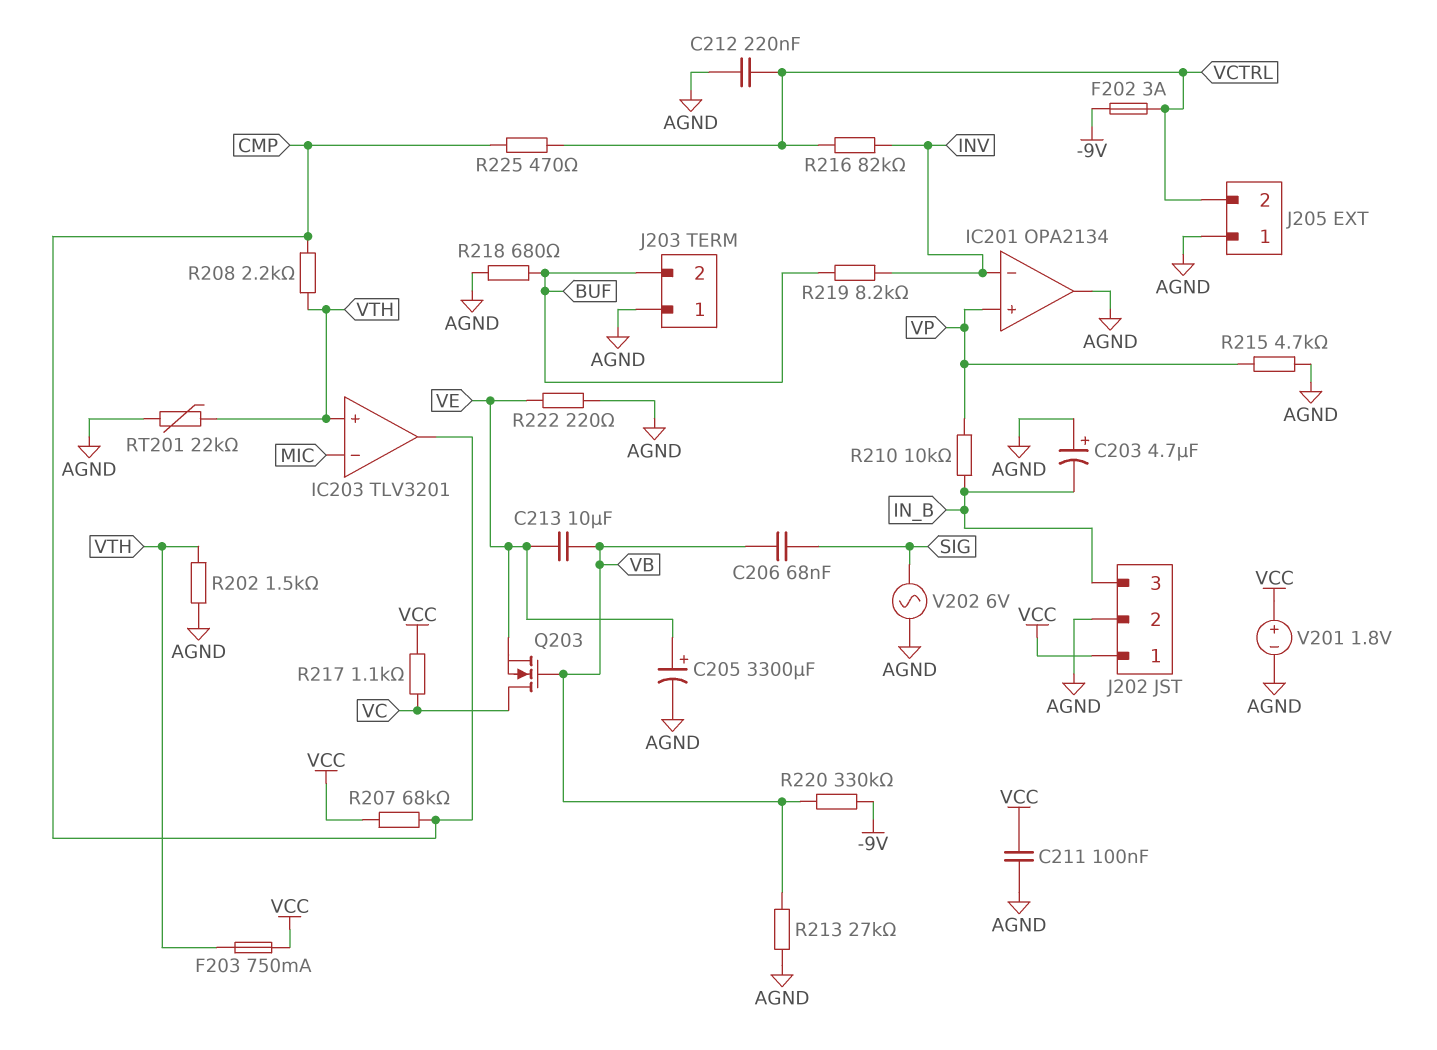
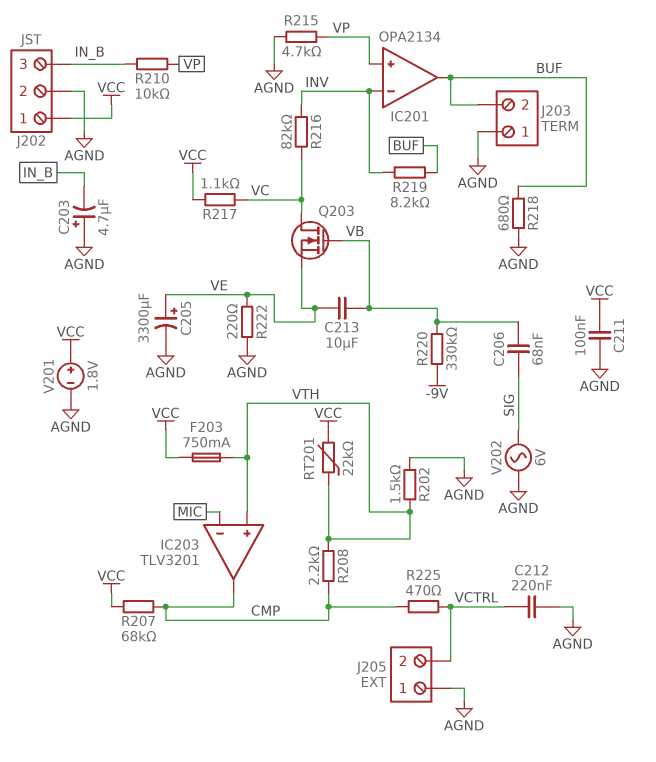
F202: 3A (-9V, VCTRL) -> none
IC201 pin out: AGND -> BUF
R213: 27k (AGND, VB) -> none
R216: 82k (INV, VCTRL) -> 82k (INV, VC)
RT201: 22k (AGND, VTH) -> 22k (VCC, VTH)

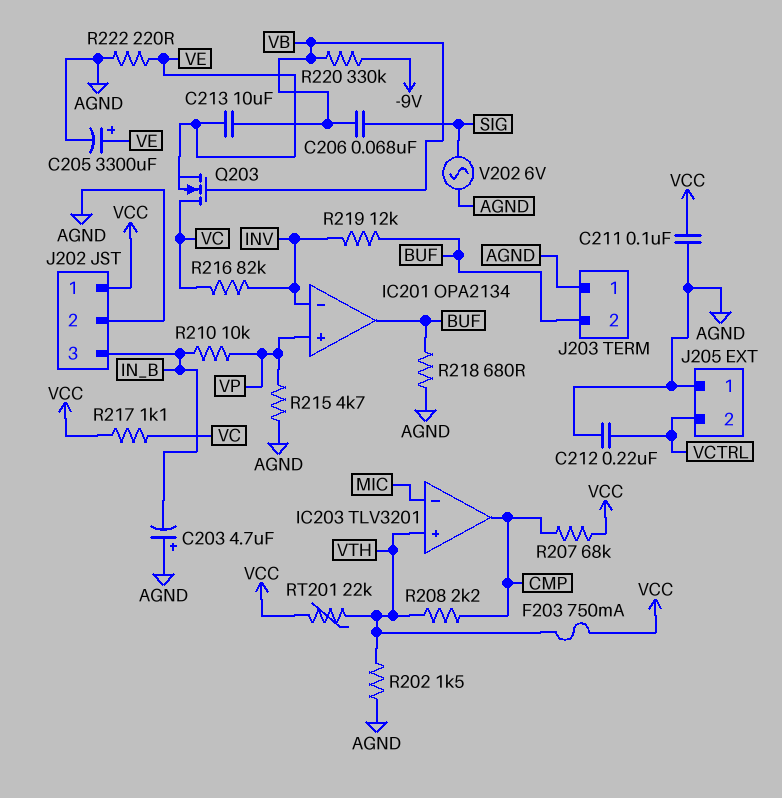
R219: 8.2k (BUF, INV) -> 12k (BUF, INV)
R225: 470 (CMP, VCTRL) -> none
V201: 1.8V (plus VCC, minus AGND) -> none

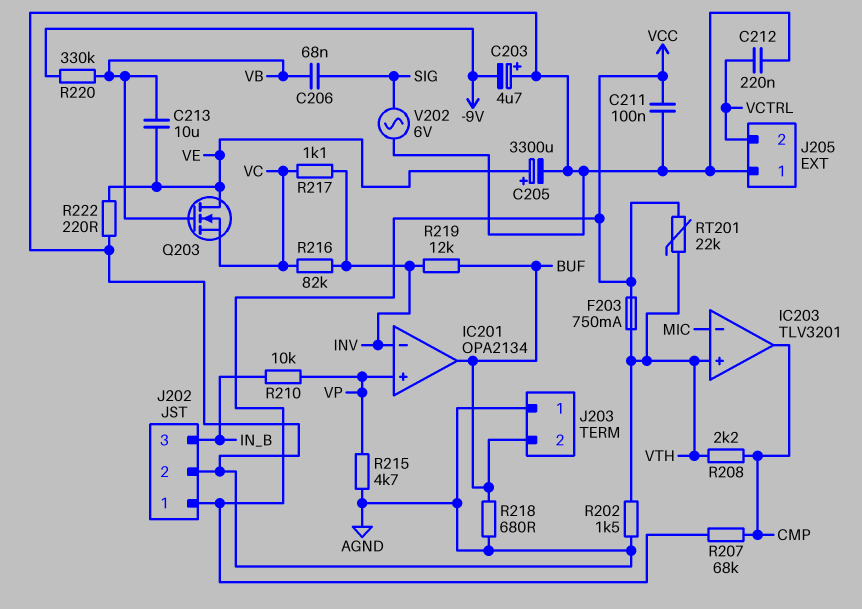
C203: 4.7uF (plus AGND, minus IN_B) -> 4.7uF (plus AGND, minus -9V)
Q203: NMOS (G VB, D VC, S VE) -> NMOS (G VB, D VE, S VC)
R217: 1.1k (VC, VCC) -> 1.1k (INV, VC)

